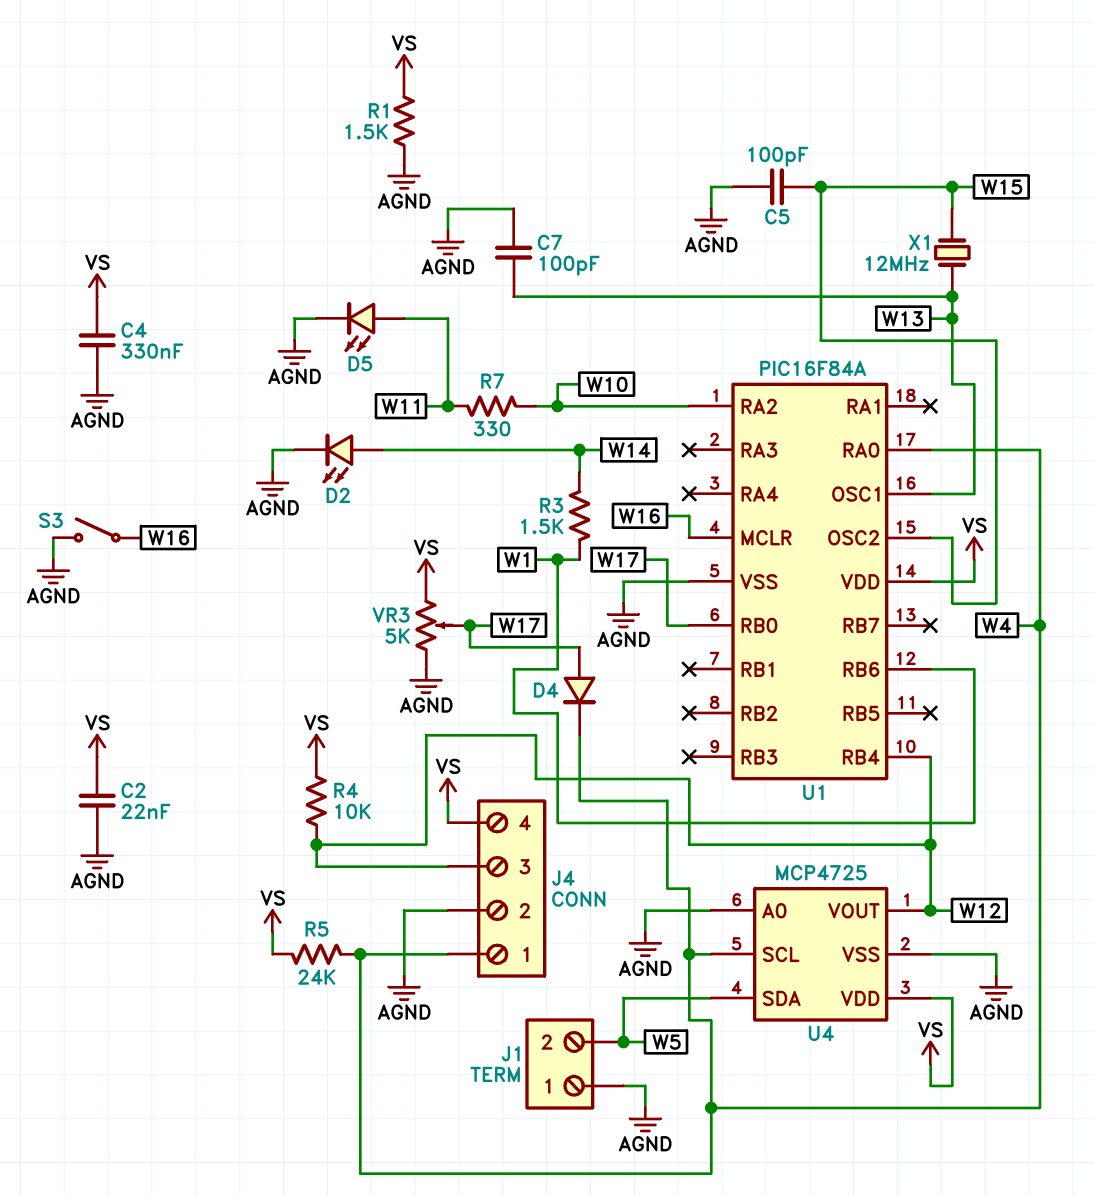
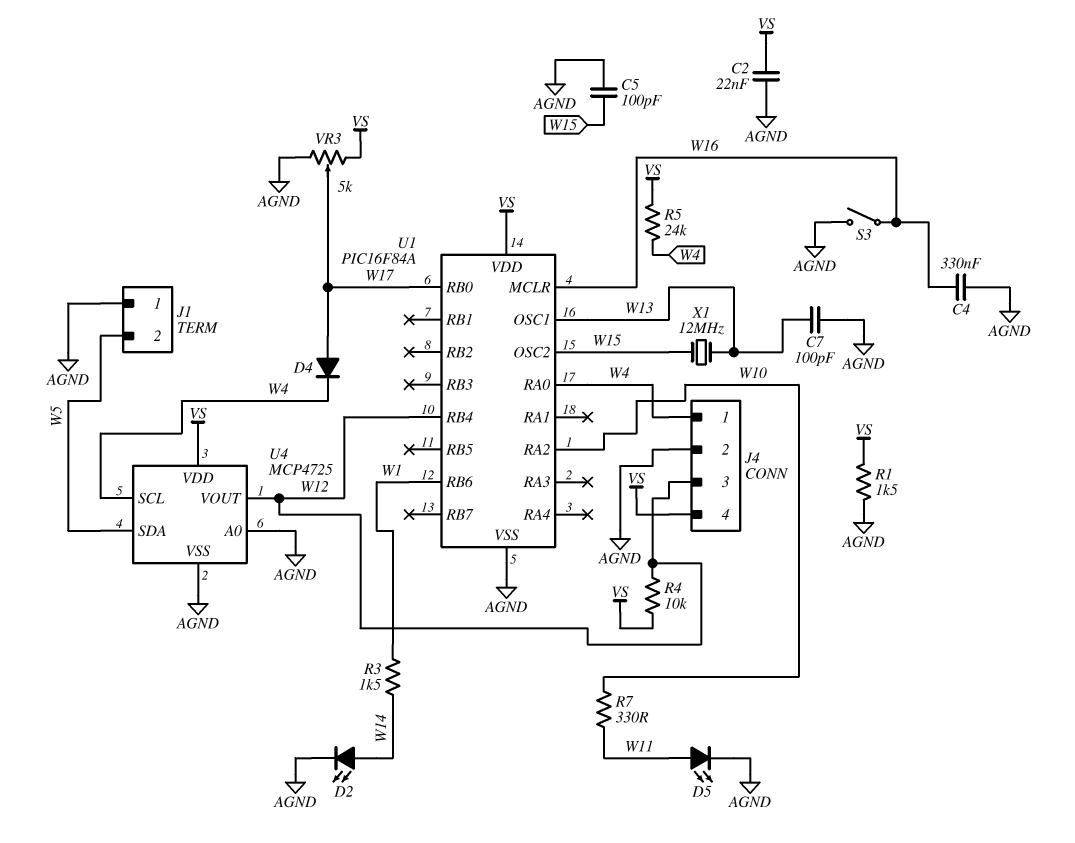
C4: 330nF (AGND, VS) -> 330nF (AGND, W16)

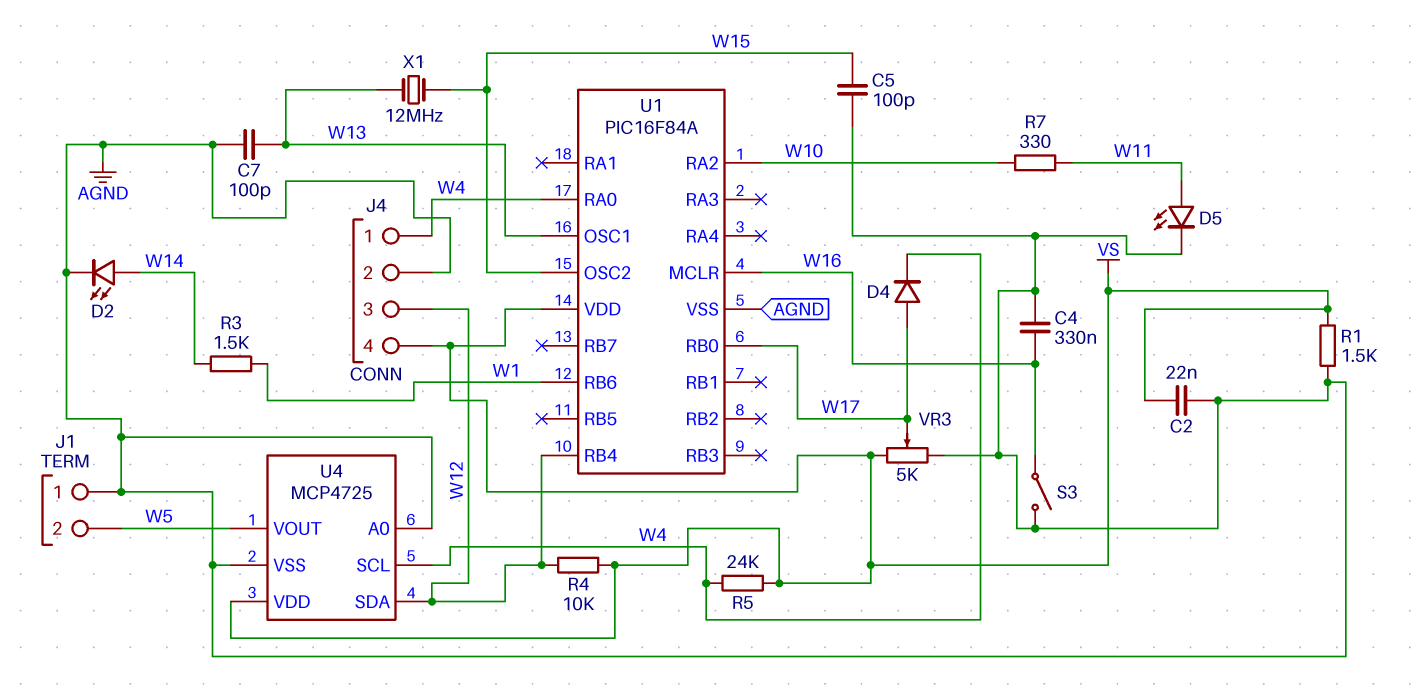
U4 pin SDA: W5 -> W12
U4 pin VOUT: W12 -> W5

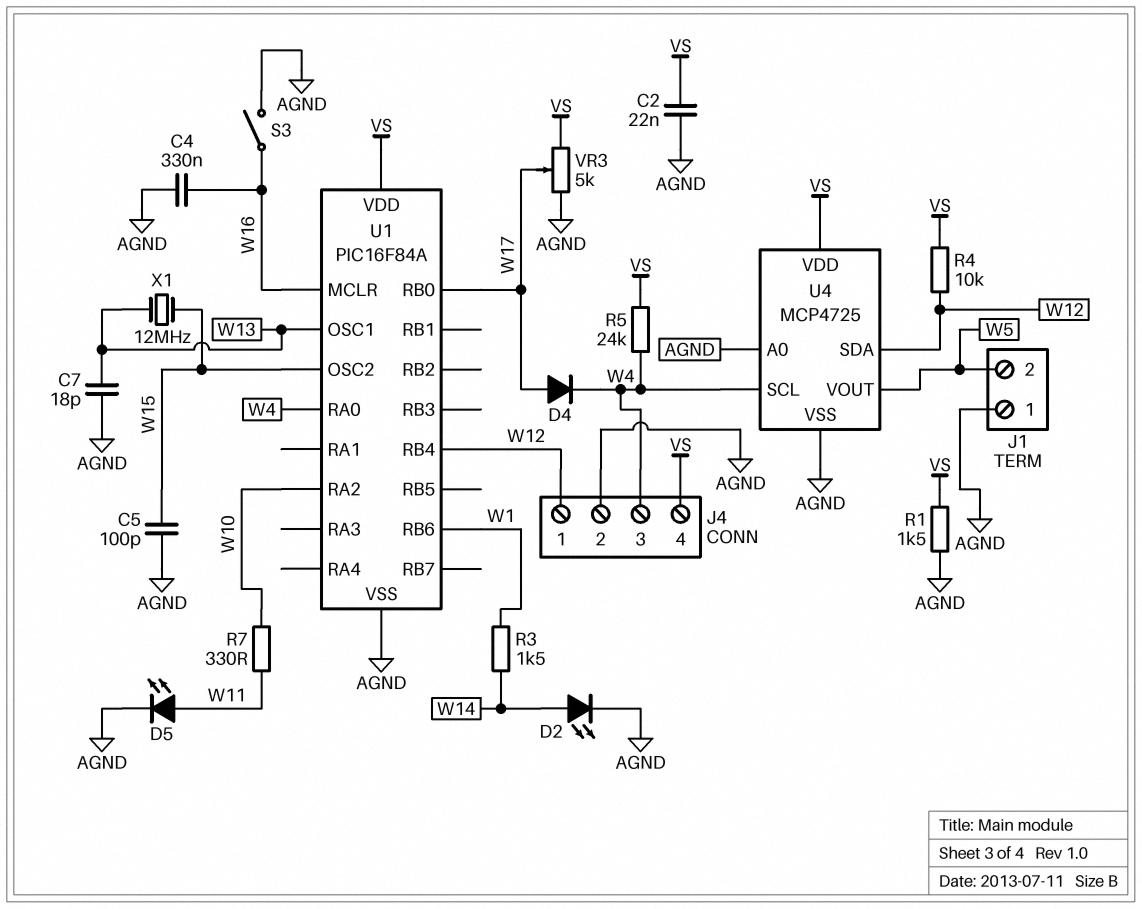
C7: 100pF (AGND, W13) -> 18pF (AGND, W13)
J4 pin 1: W4 -> W12
J4 pin 3: W12 -> W4

